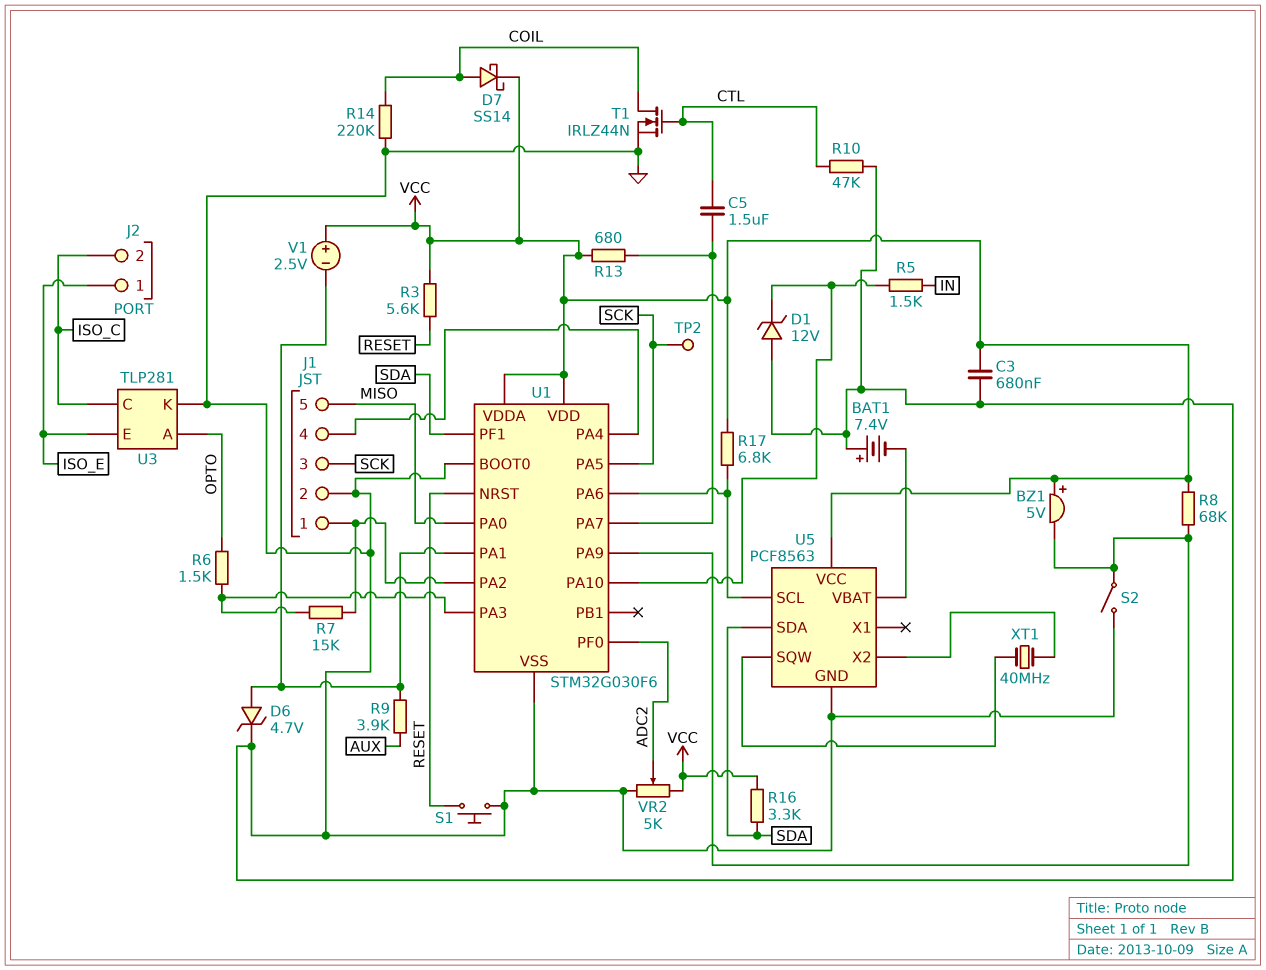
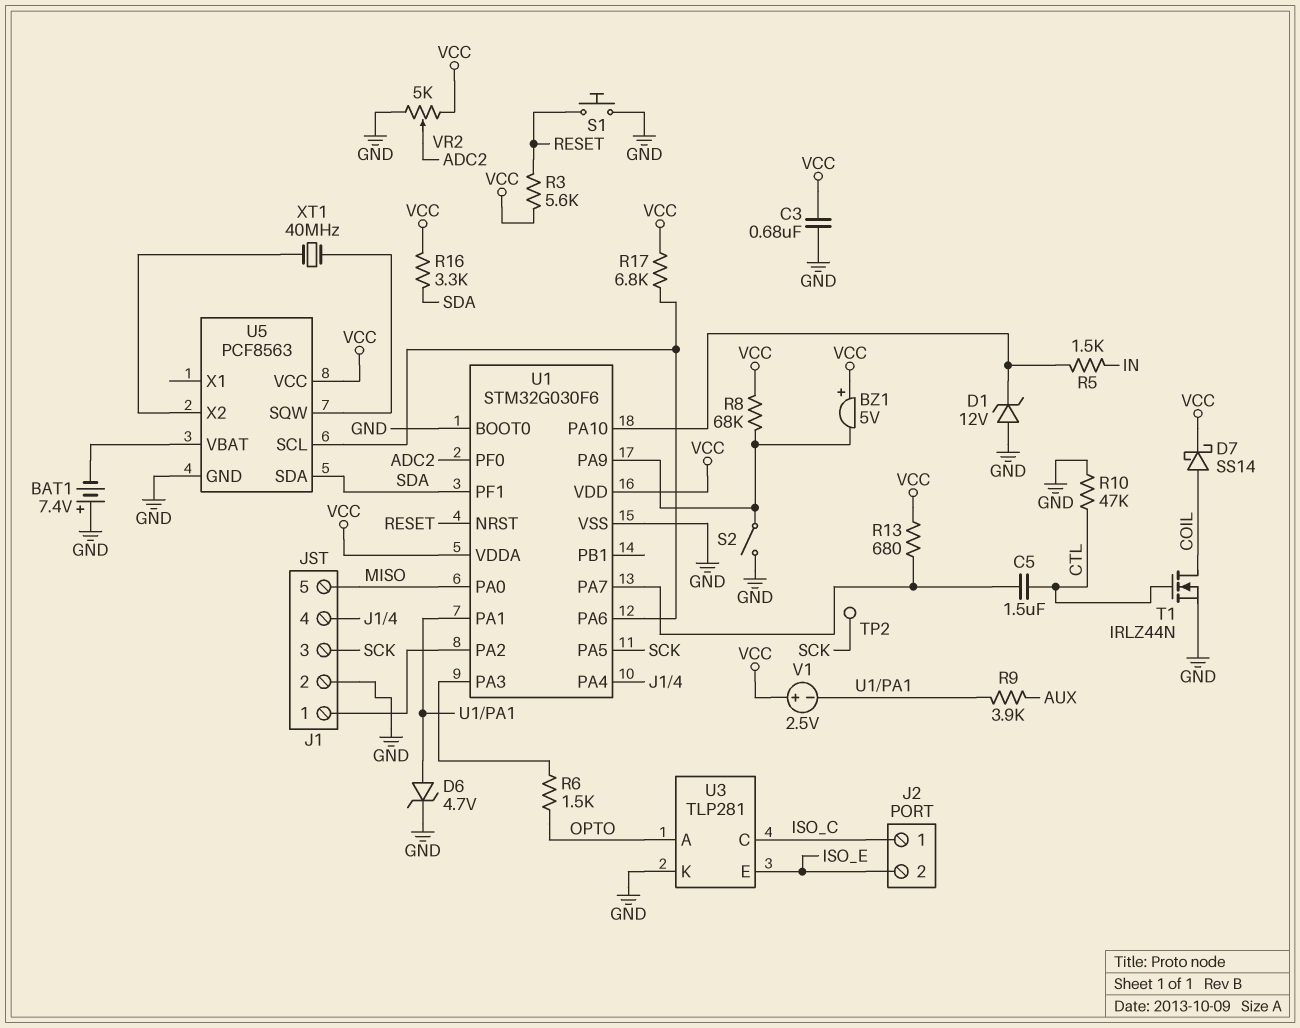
J2 pin 1: ISO_E -> ISO_C
J2 pin 2: ISO_C -> ISO_E
R7: 15k (J1/1, U1/PA3) -> none
R14: 220k (COIL, GND) -> none

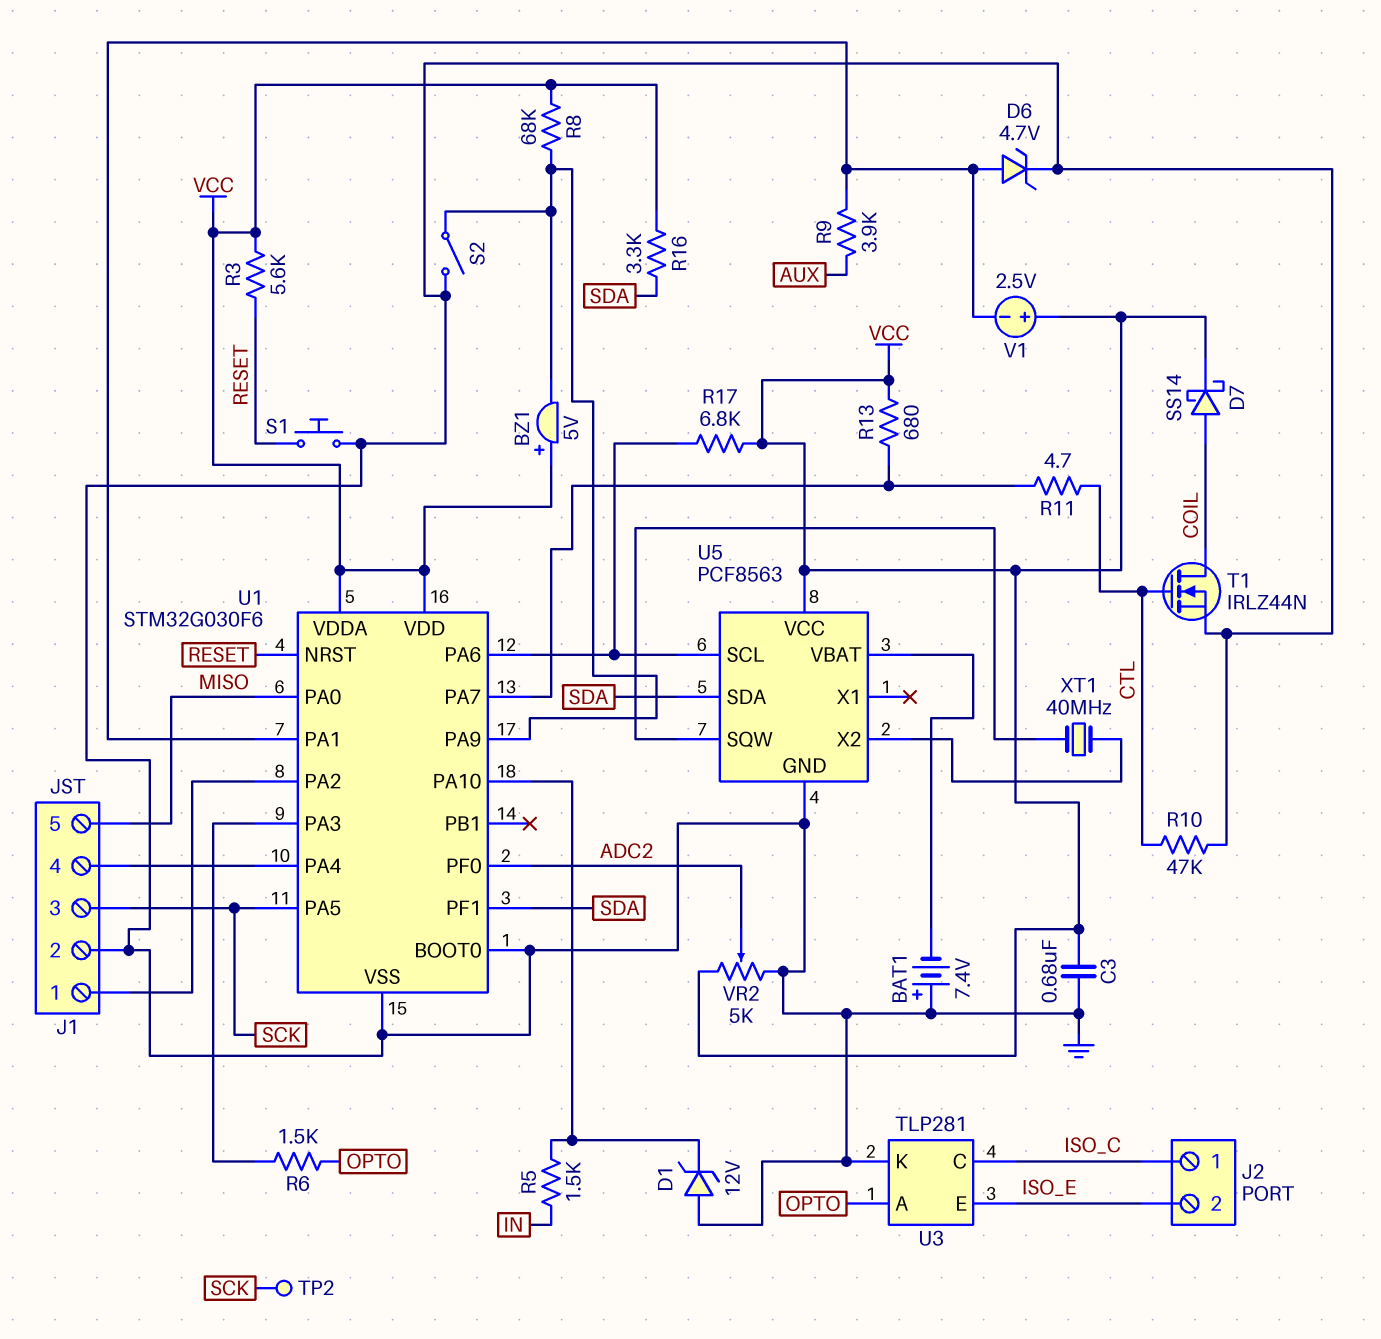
C5: 1.5uF (CTL, U1/PA7) -> none
R11: none -> 4.7 (CTL, U1/PA7)

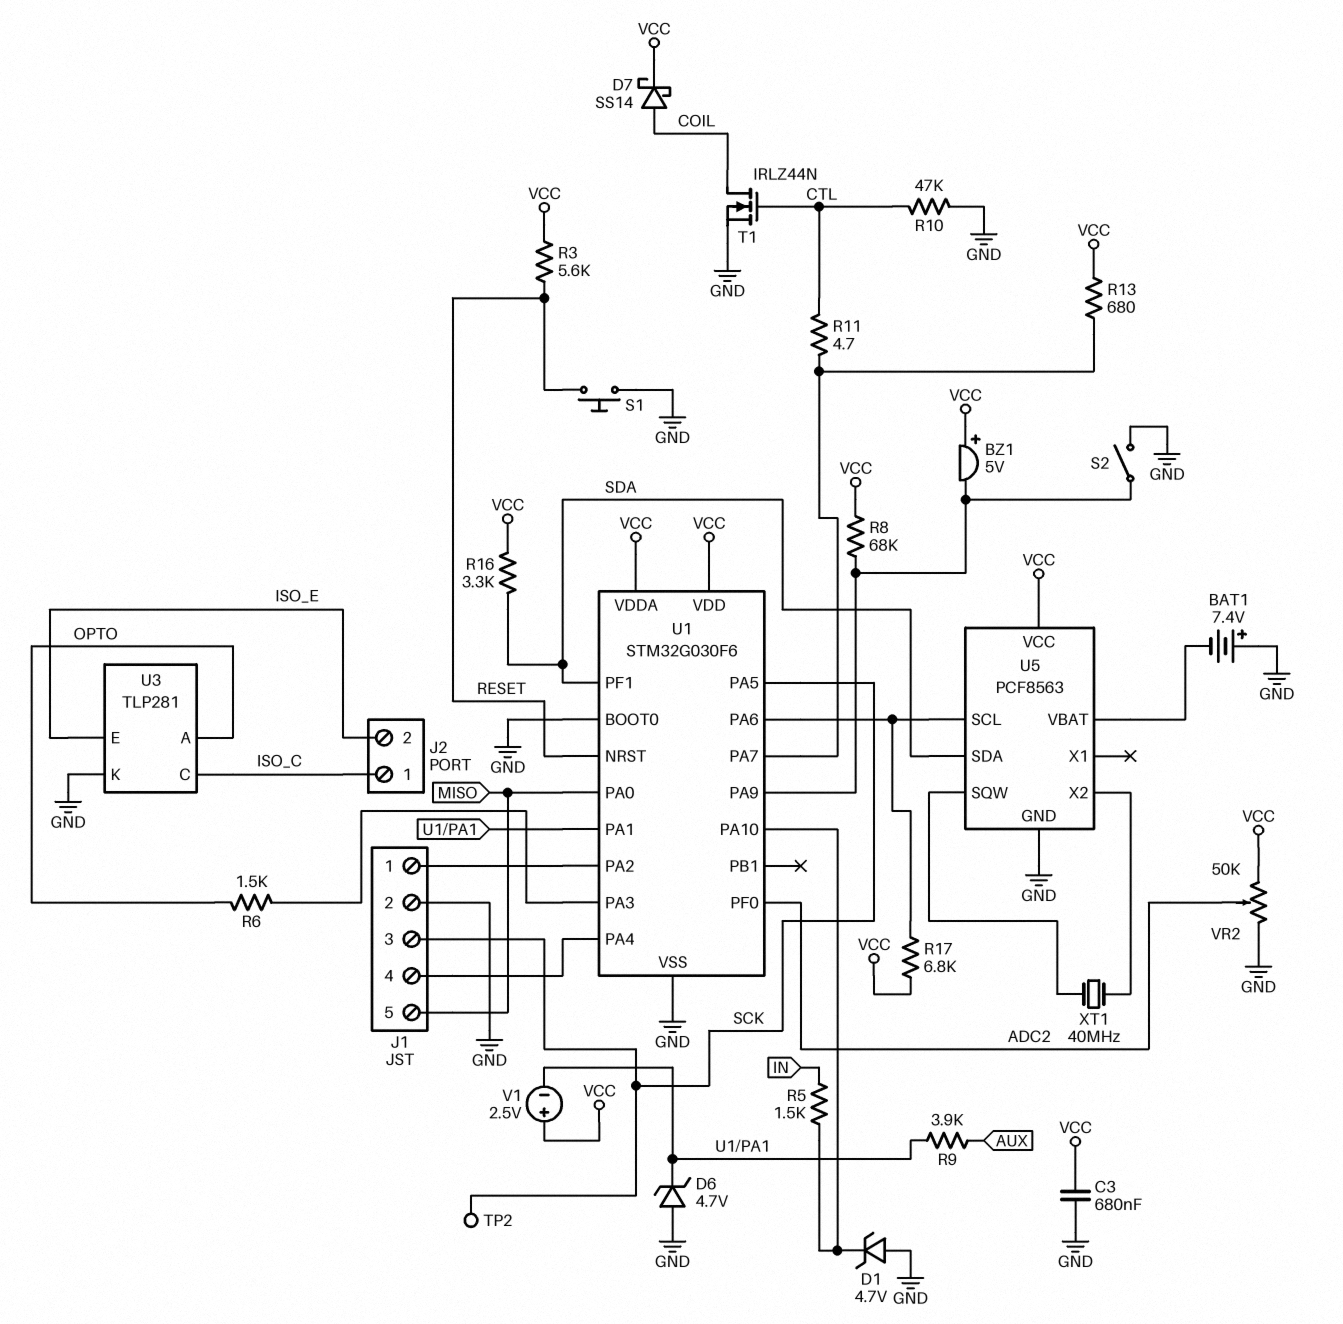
D1: zener 12V (A GND, K U1/PA10) -> zener 4.7V (A GND, K U1/PA10)
D6: zener 4.7V (A U1/PA1, K GND) -> zener 4.7V (A GND, K U1/PA1)
VR2: 5k (GND, VCC, wiper ADC2) -> 50k (GND, VCC, wiper ADC2)

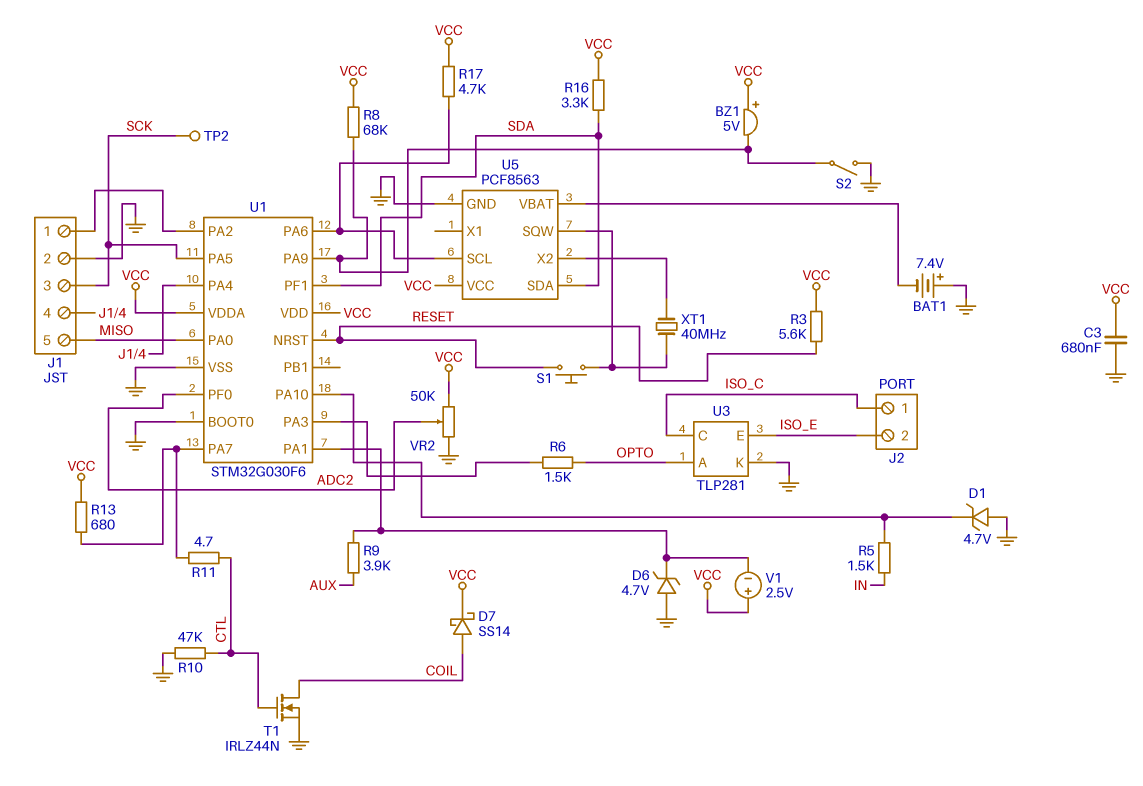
R17: 6.8k (U1/PA6, VCC) -> 4.7k (U1/PA6, VCC)
S1: button (GND, RESET) -> button (RESET, U5/SQW)

